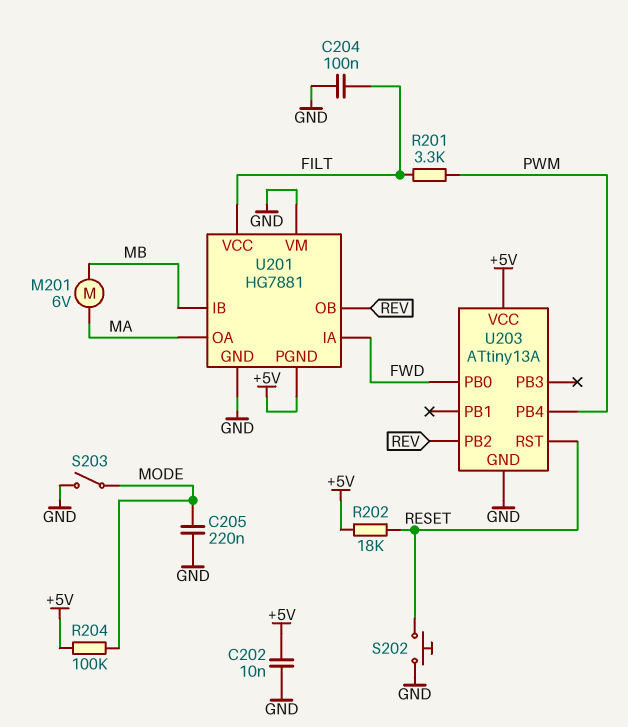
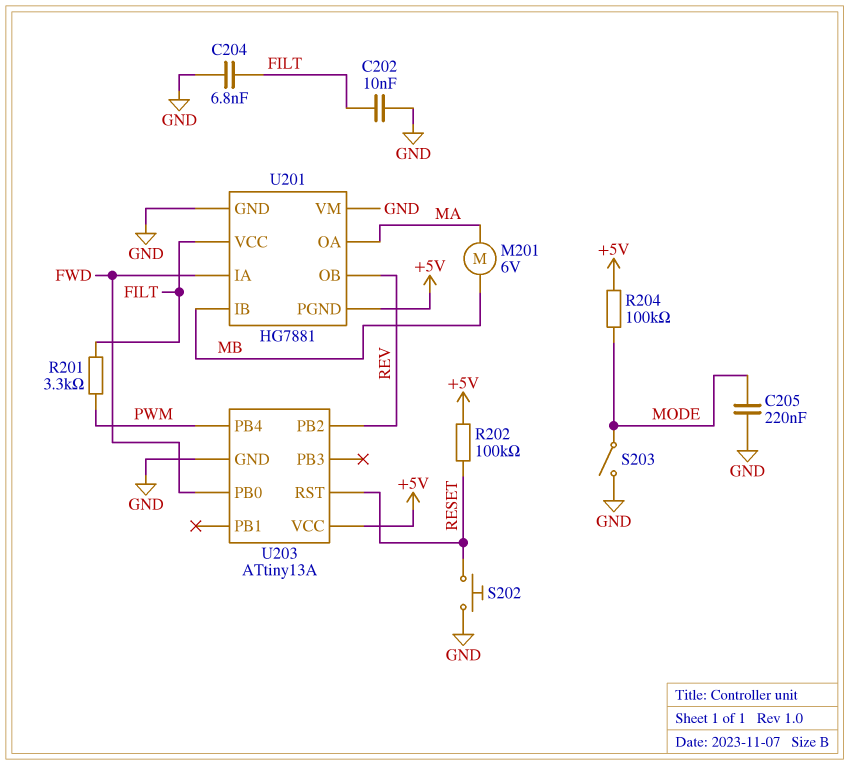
C202: 10nF (+5V, GND) -> 10nF (FILT, GND)
C204: 100nF (FILT, GND) -> 6.8nF (FILT, GND)
R202: 18k (+5V, RESET) -> 100k (+5V, RESET)

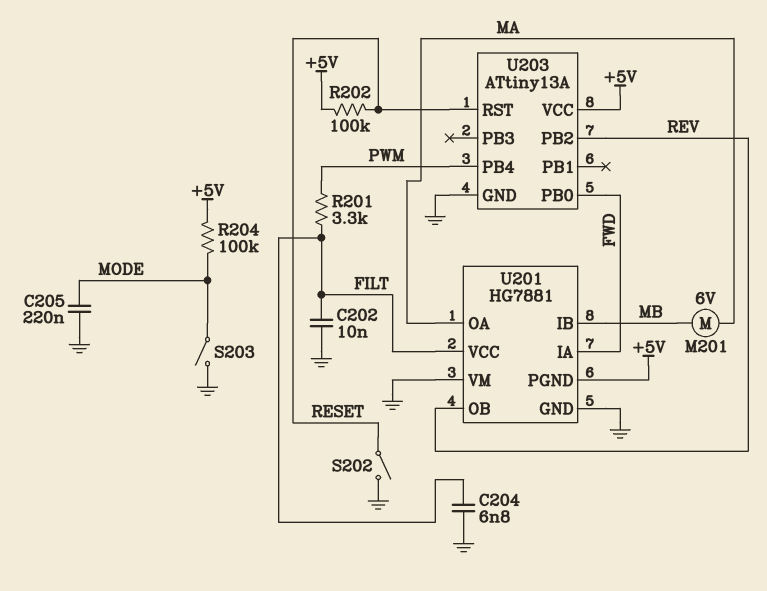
S202: button (GND, RESET) -> switch (GND, RESET)

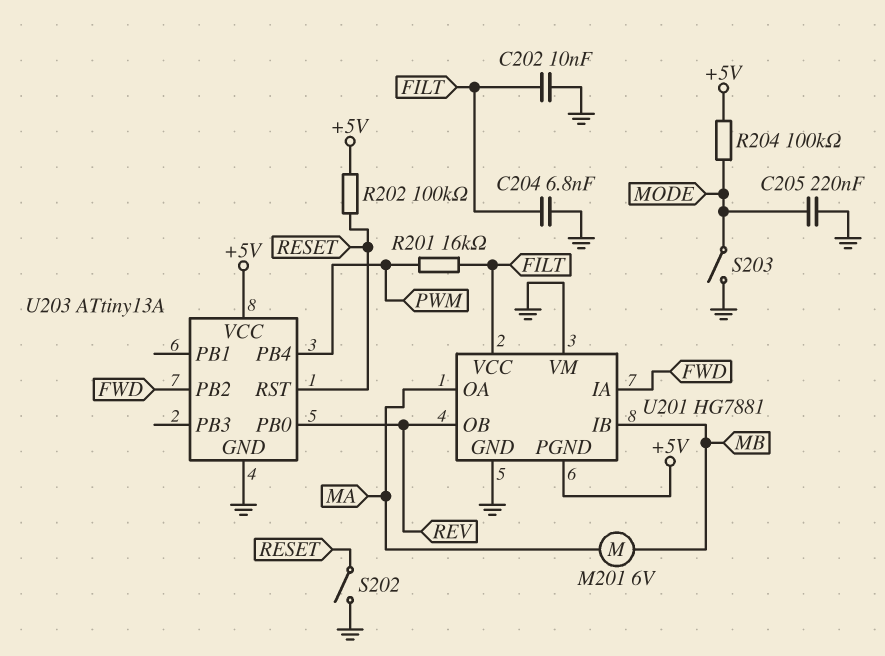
R201: 3.3k (FILT, PWM) -> 16k (FILT, PWM)
U203 pin PB0: FWD -> REV
U203 pin PB2: REV -> FWD

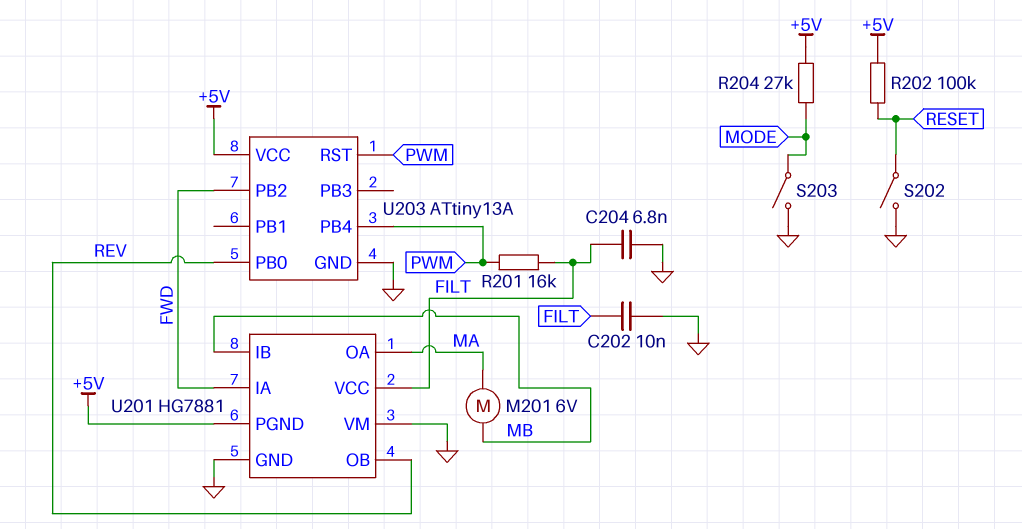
C205: 220nF (GND, MODE) -> none
R204: 100k (+5V, MODE) -> 27k (+5V, MODE)
U203 pin RST: RESET -> PWM

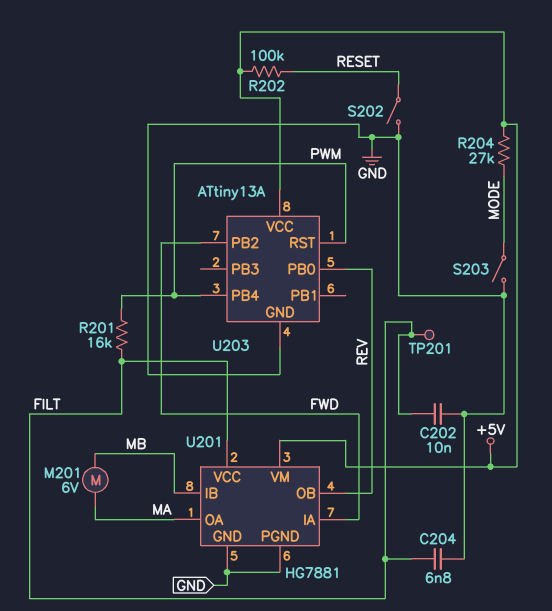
TP201: none -> test point (FILT)
U201 pin PGND: +5V -> GND
U201 pin VM: GND -> +5V

